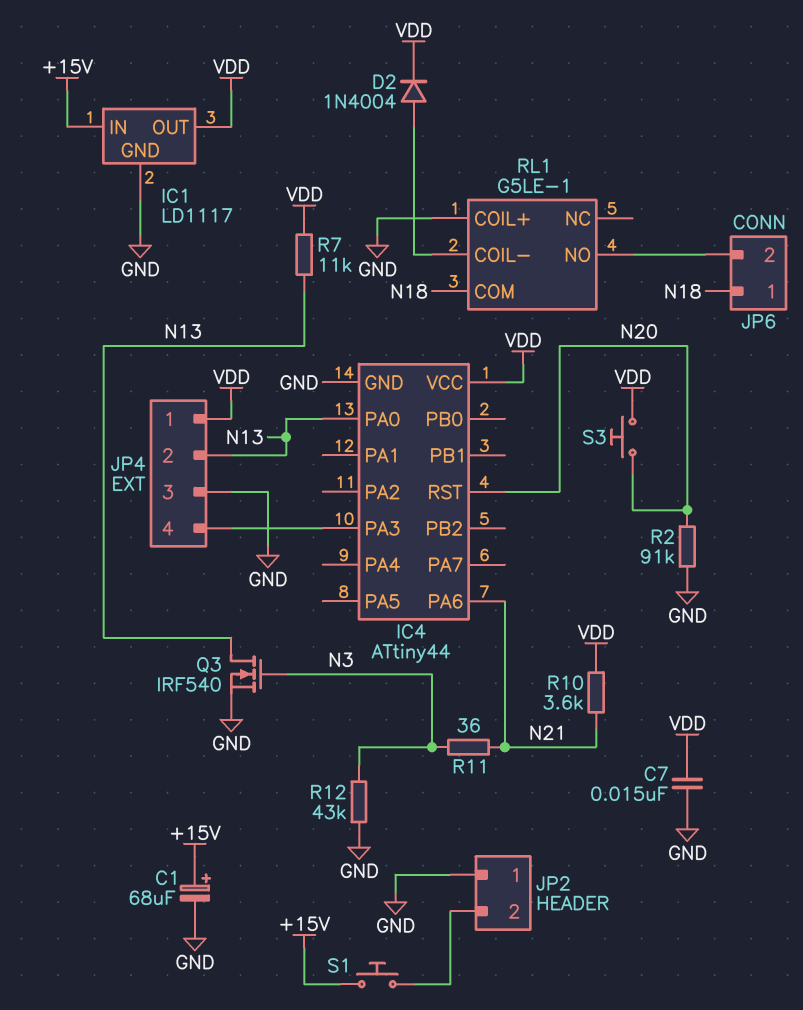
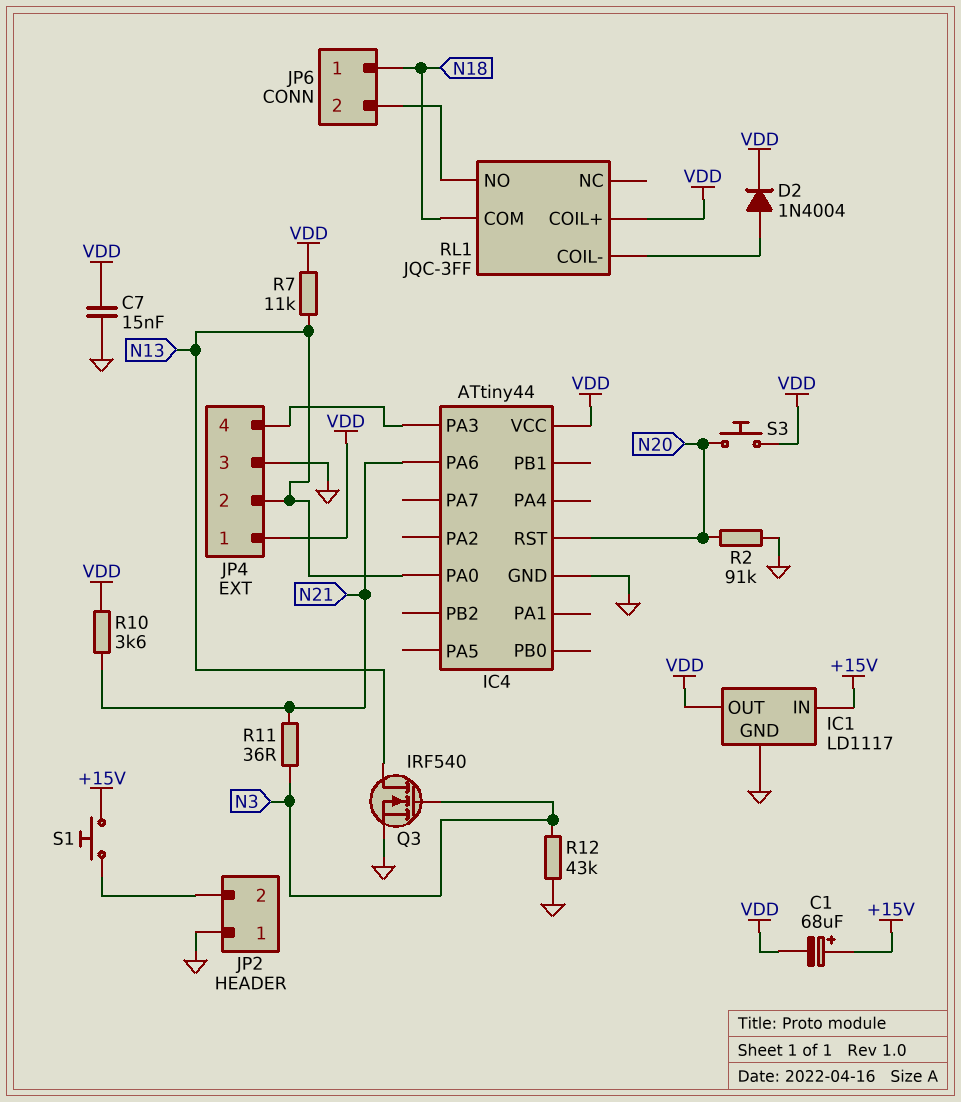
C1: 68uF (plus +15V, minus GND) -> 68uF (plus +15V, minus VDD)
RL1: G5LE-1 -> JQC-3FF
RL1 pin COIL+: GND -> VDD

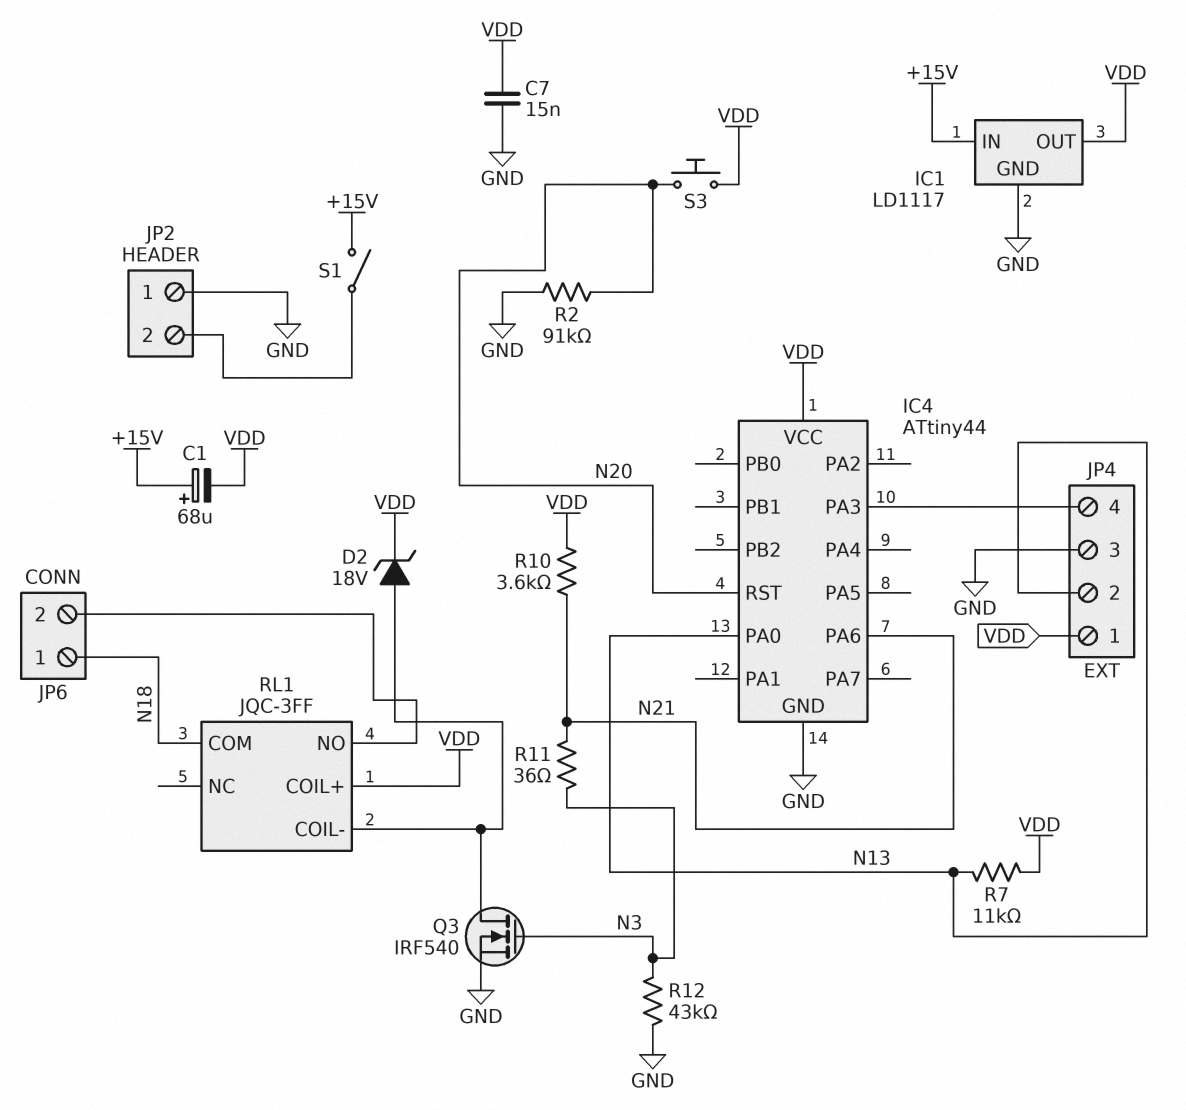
D2: diode 1N4004 (A RL1/COIL-, K VDD) -> zener 18V (A RL1/COIL-, K VDD)
Q3: NMOS IRF540 (G N3, D N13, S GND) -> NMOS IRF540 (G N3, D RL1/COIL-, S GND)
S1: button (+15V, JP2/2) -> switch (+15V, JP2/2)

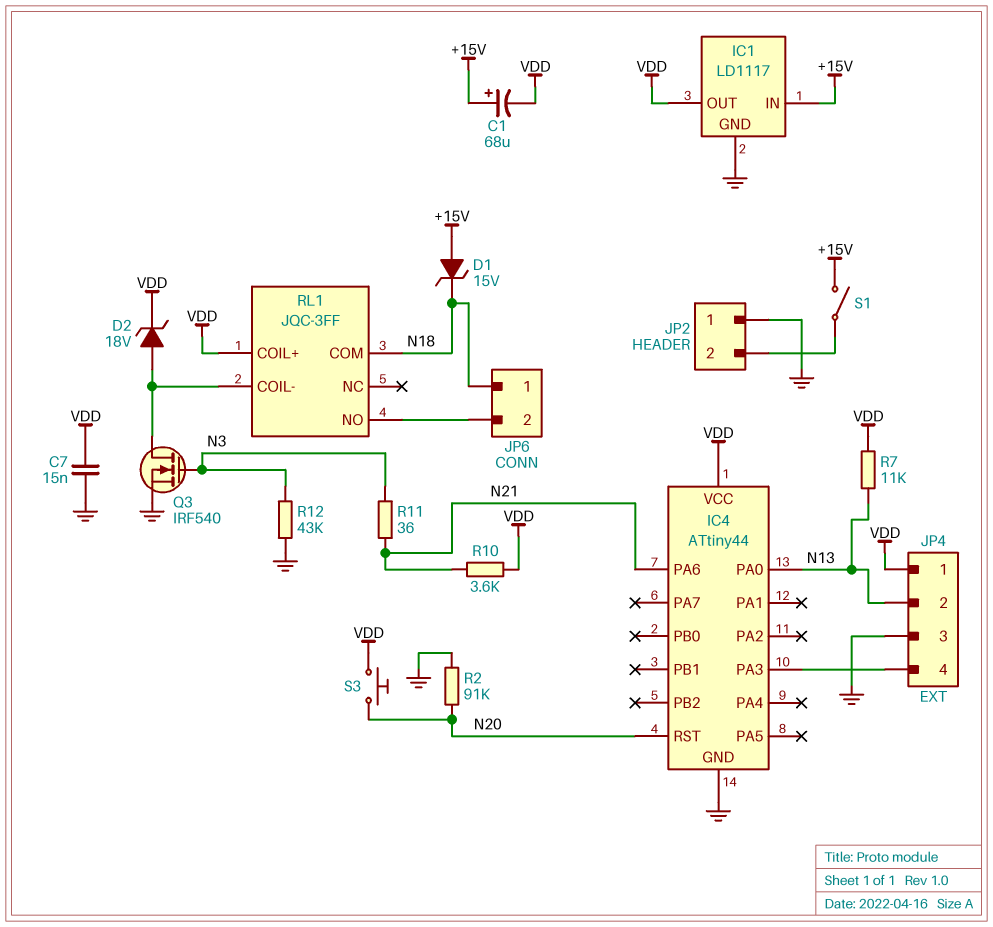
D1: none -> zener 15V (A +15V, K N18)

